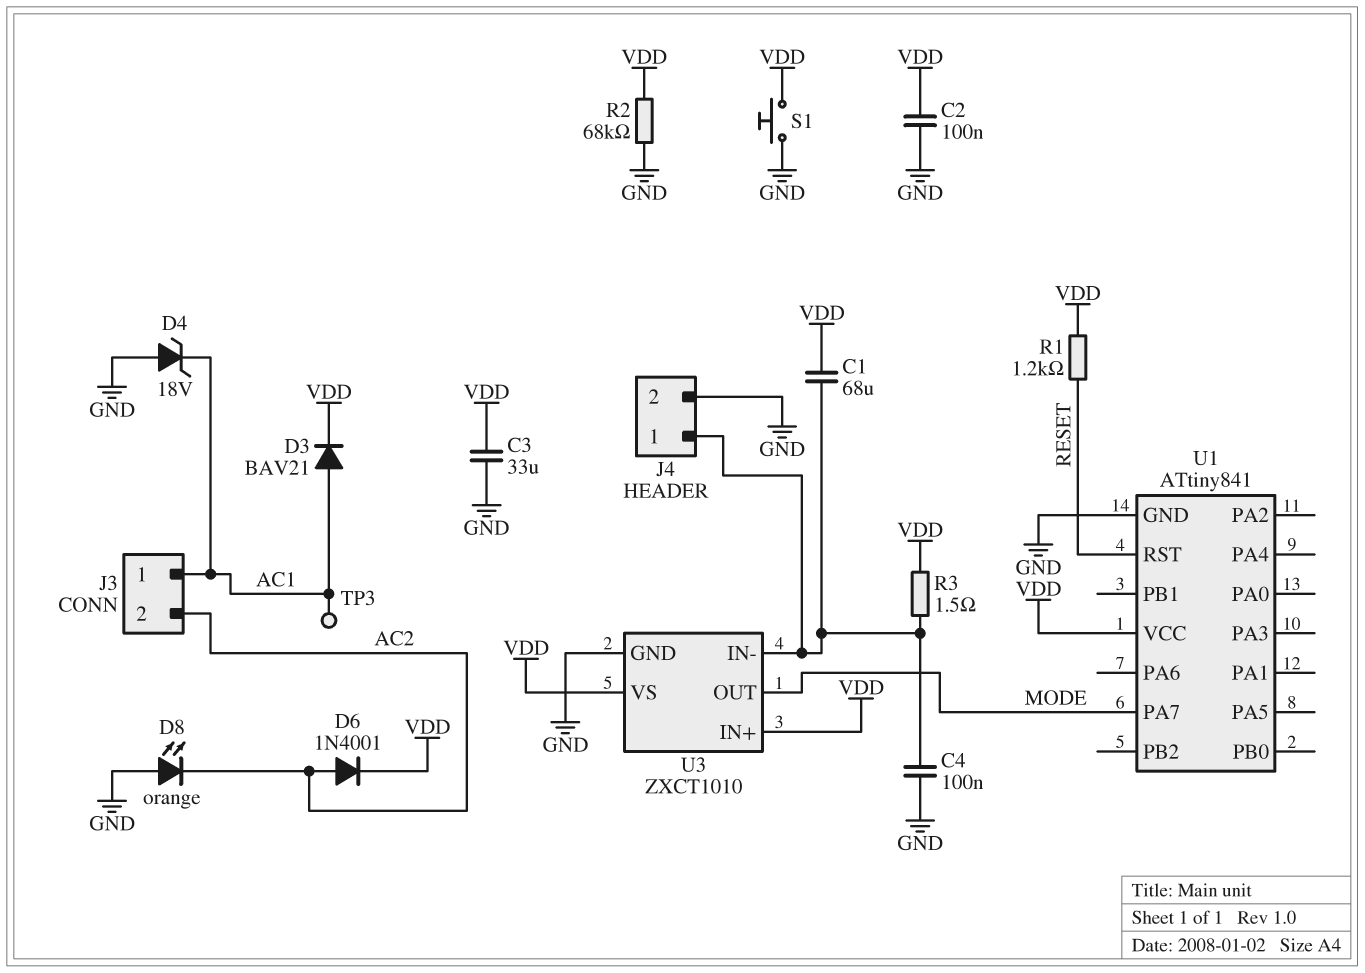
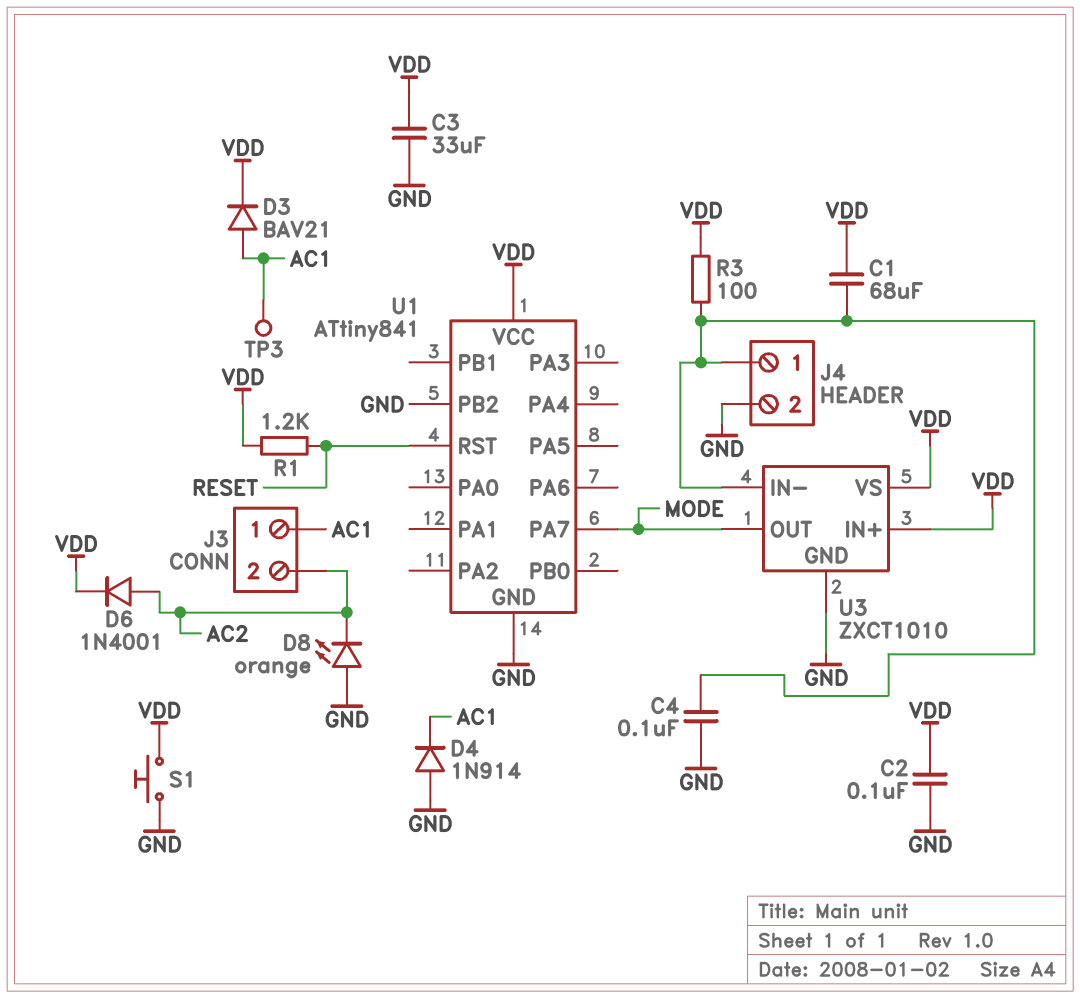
D4: zener 18V (A GND, K AC1) -> diode 1N914 (A GND, K AC1)
R2: 68k (GND, VDD) -> none
R3: 1.5 (J4/1, VDD) -> 100 (J4/1, VDD)
U1 pin PB2: none -> GND

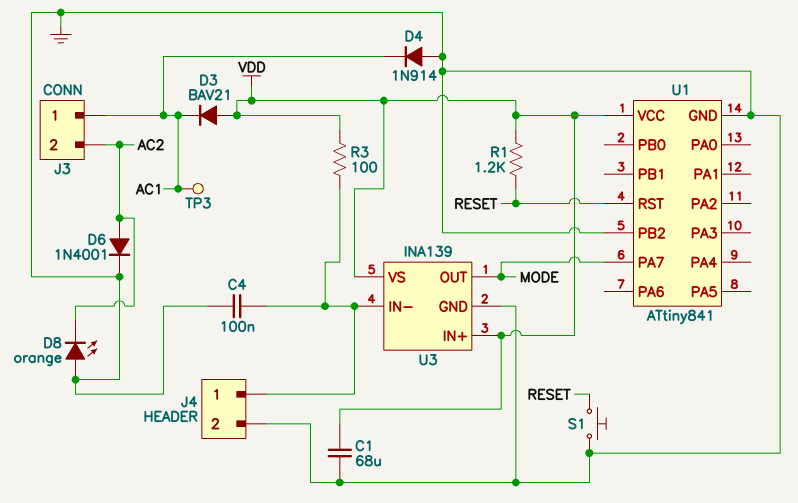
C1: 68uF (J4/1, VDD) -> 68uF (GND, VDD)
C2: 100nF (GND, VDD) -> none
C3: 33uF (GND, VDD) -> none
D3: diode BAV21 (A AC1, K VDD) -> diode BAV21 (A VDD, K AC1)
D6: diode 1N4001 (A AC2, K VDD) -> diode 1N4001 (A AC2, K GND)
S1: button (GND, VDD) -> button (GND, RESET)
U3: ZXCT1010 -> INA139

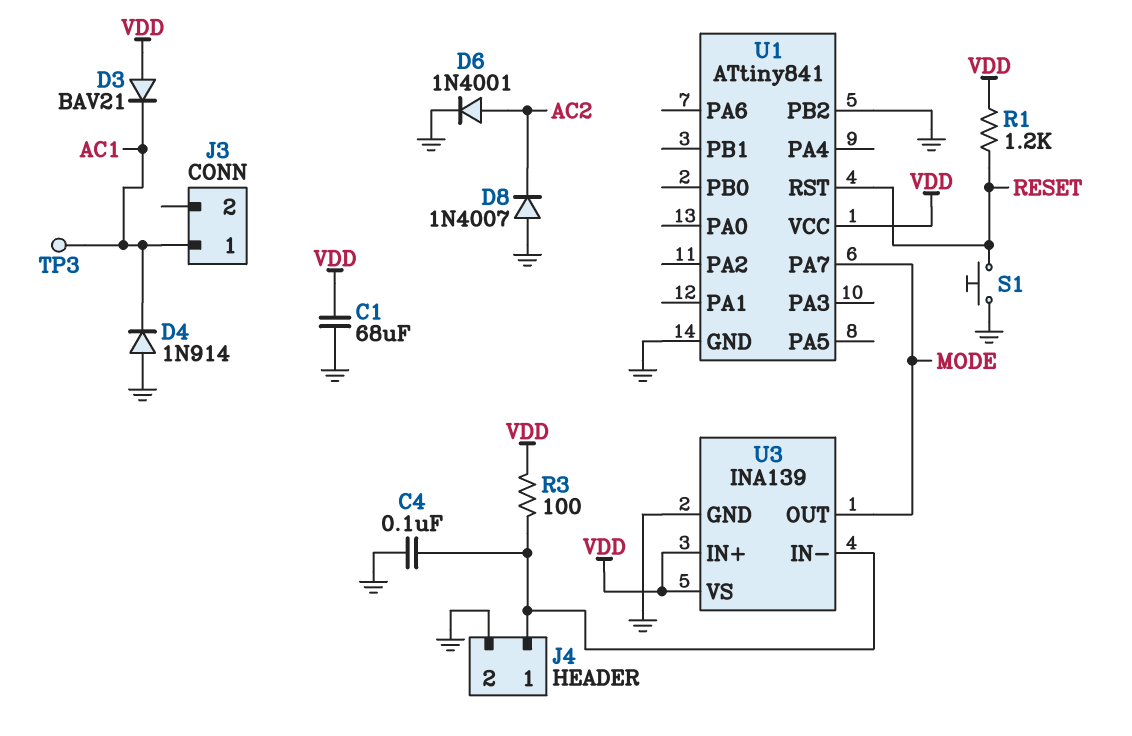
D8: LED orange (A GND, K AC2) -> diode 1N4007 (A GND, K AC2)
J3 pin 2: AC2 -> none

